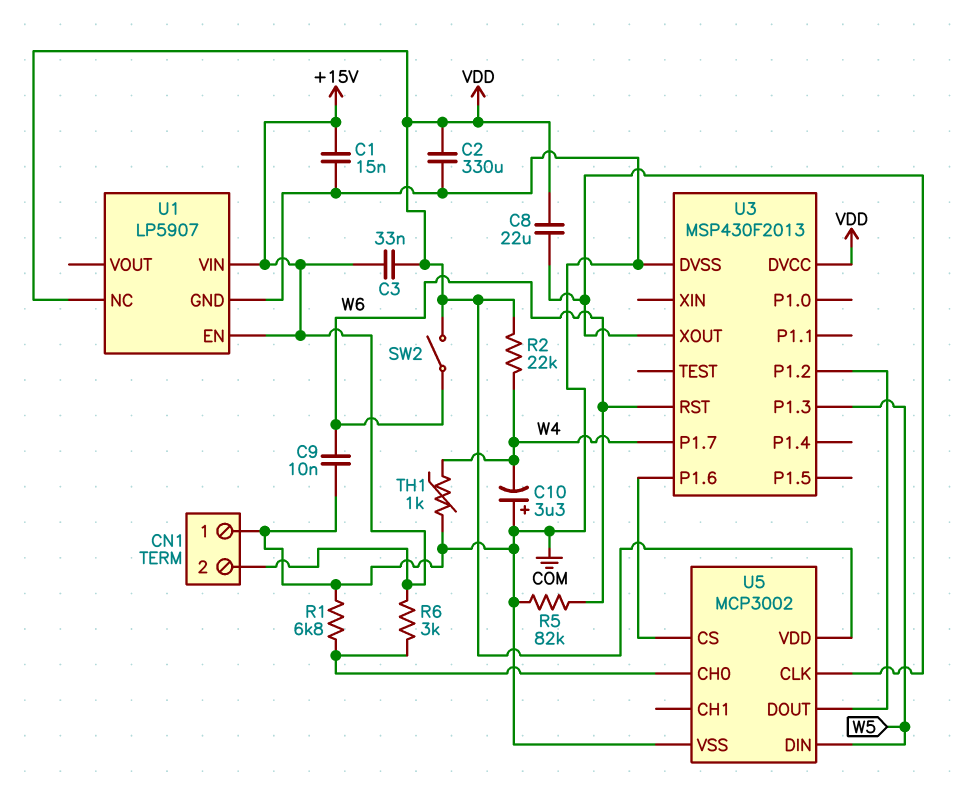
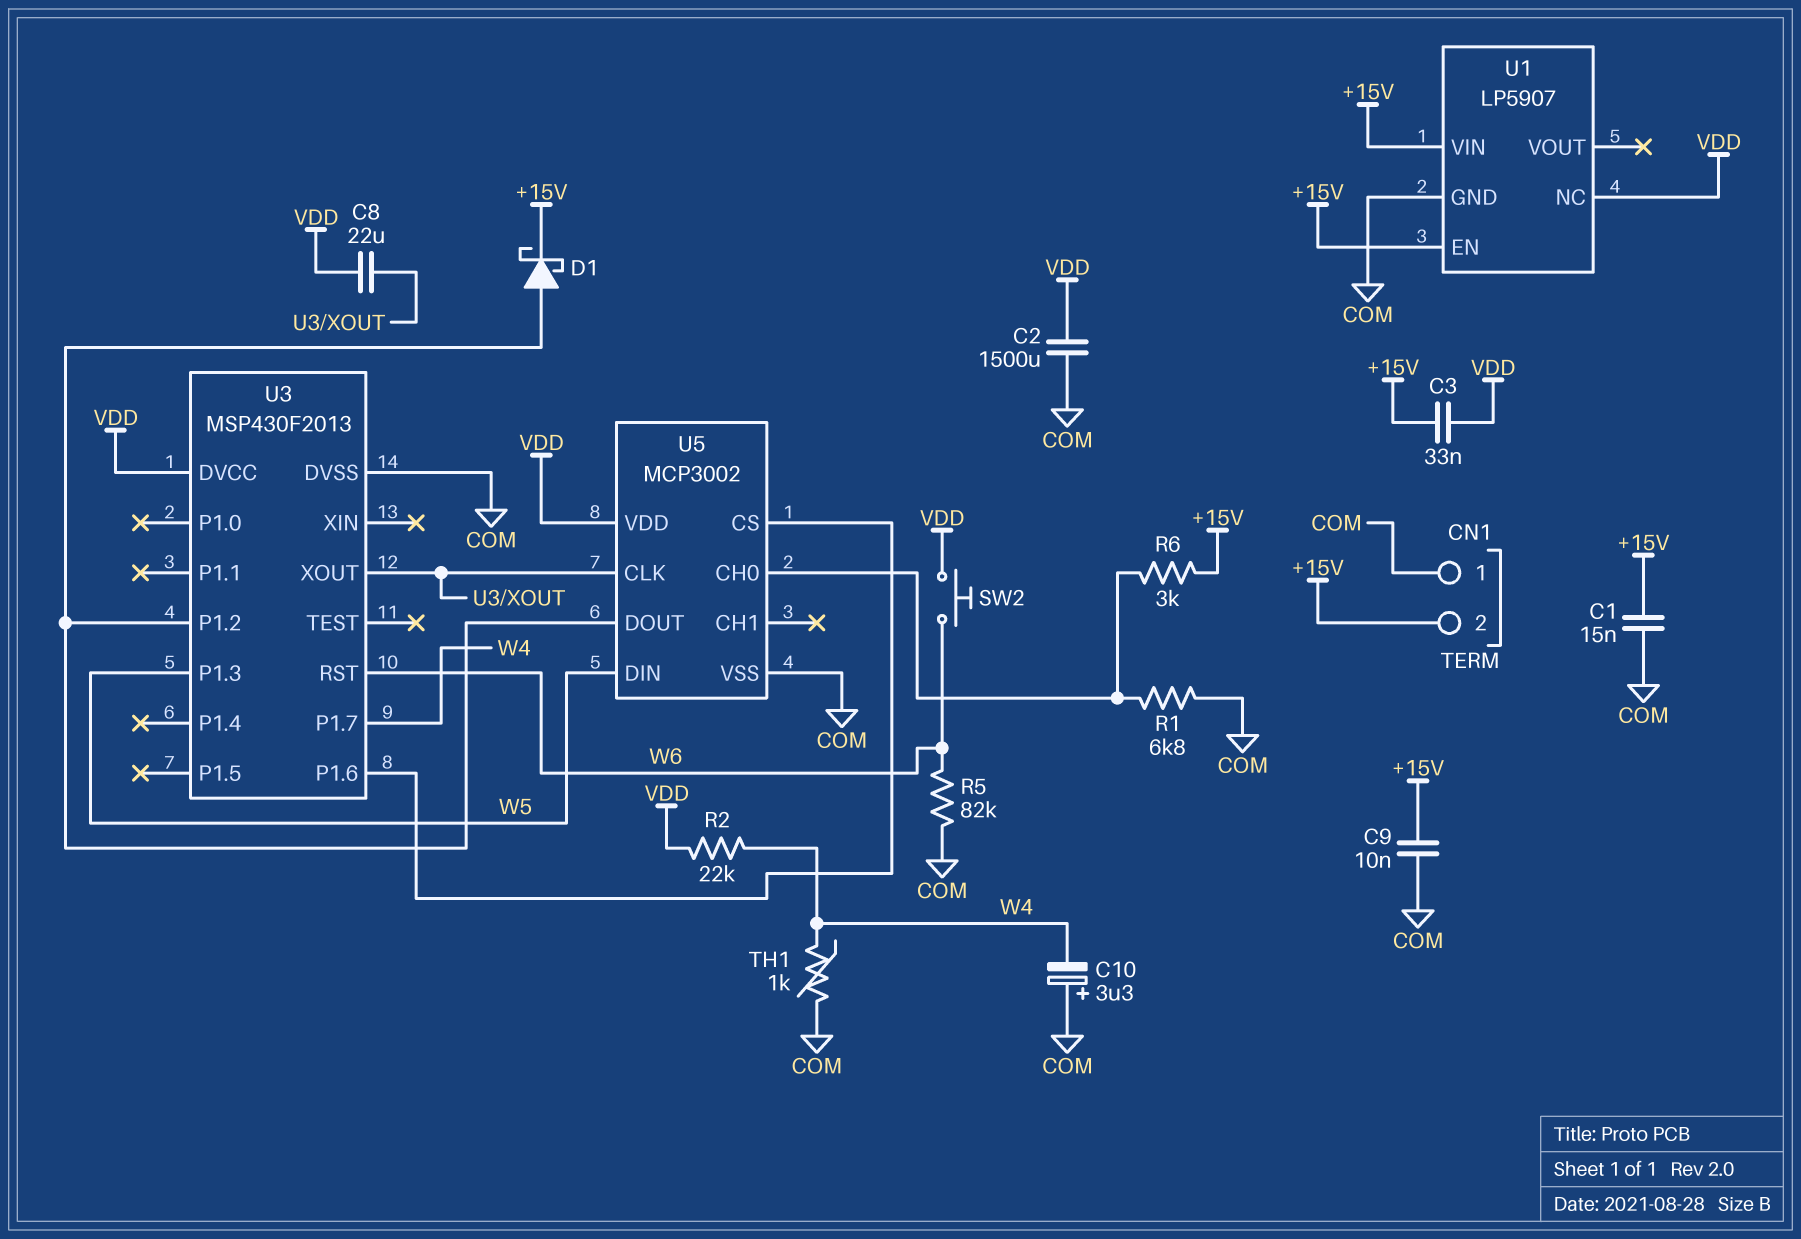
C2: 330uF (COM, VDD) -> 1500uF (COM, VDD)
C9: 10nF (COM, W6) -> 10nF (+15V, COM)
D1: none -> schottky (A U3/P1.2, K +15V)
SW2: switch (VDD, W6) -> button (VDD, W6)

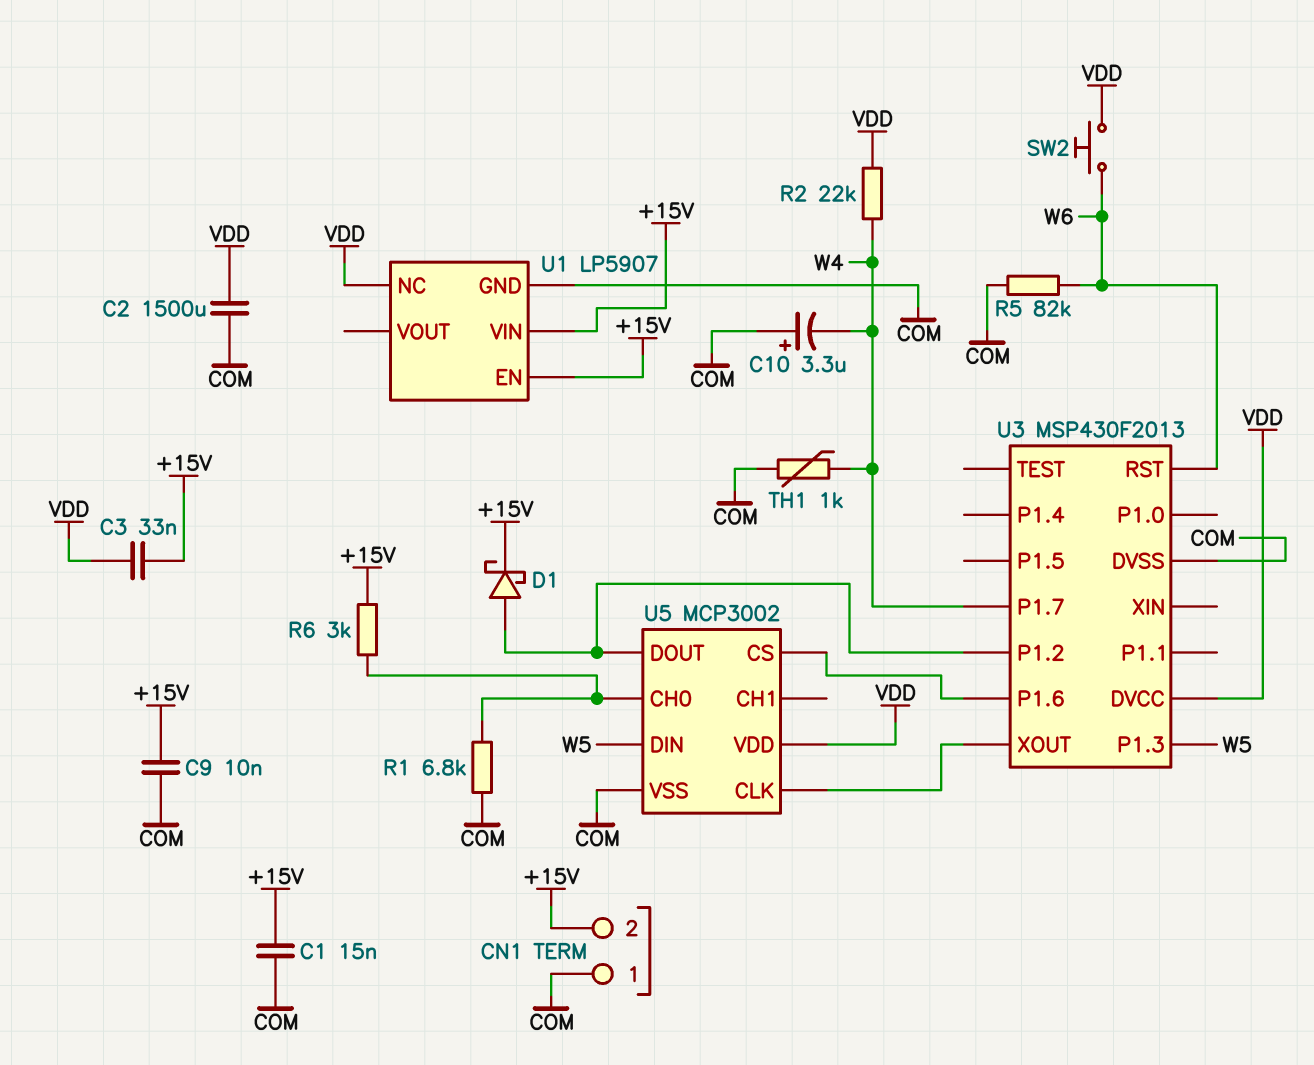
C8: 22uF (U3/XOUT, VDD) -> none

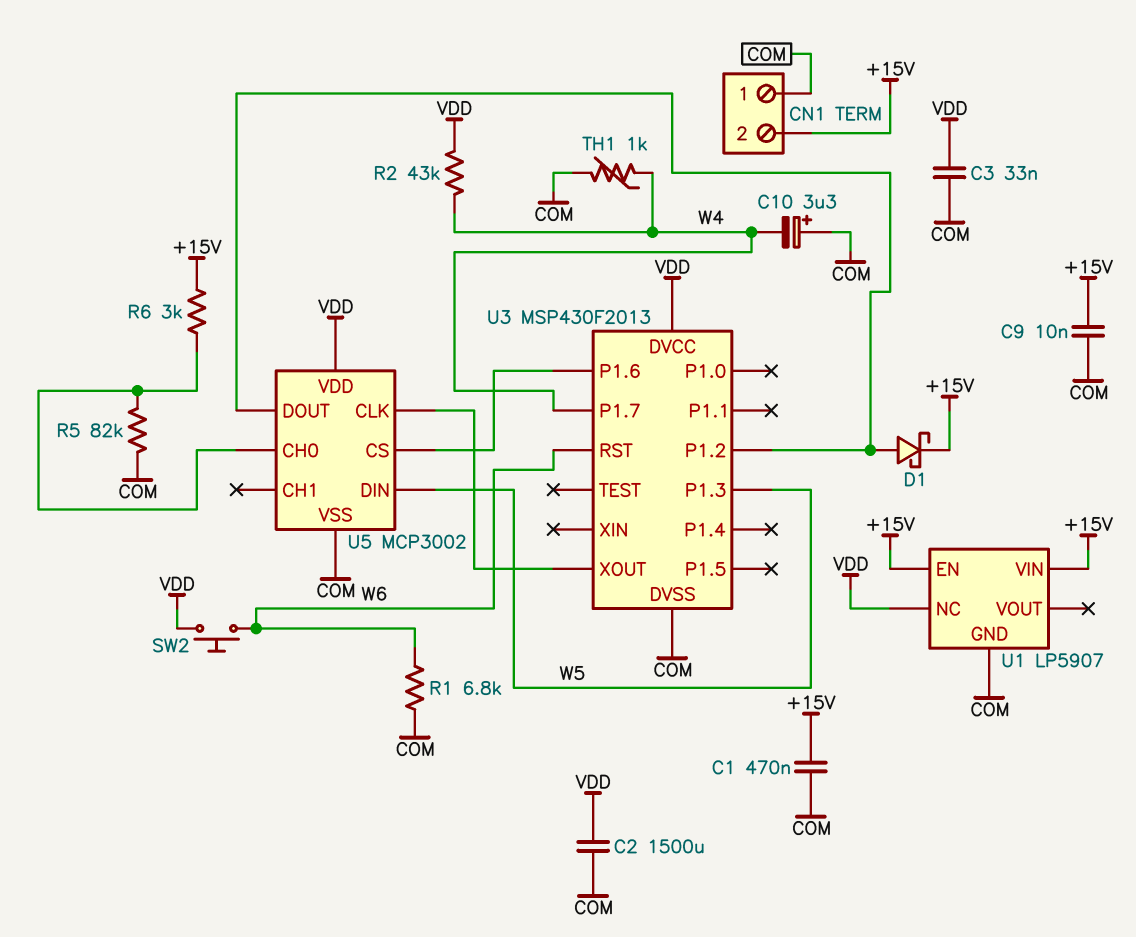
C1: 15nF (+15V, COM) -> 470nF (+15V, COM)
C3: 33nF (+15V, VDD) -> 33nF (COM, VDD)
R1: 6.8k (COM, U5/CH0) -> 6.8k (COM, W6)
R2: 22k (VDD, W4) -> 43k (VDD, W4)
R5: 82k (COM, W6) -> 82k (COM, U5/CH0)

